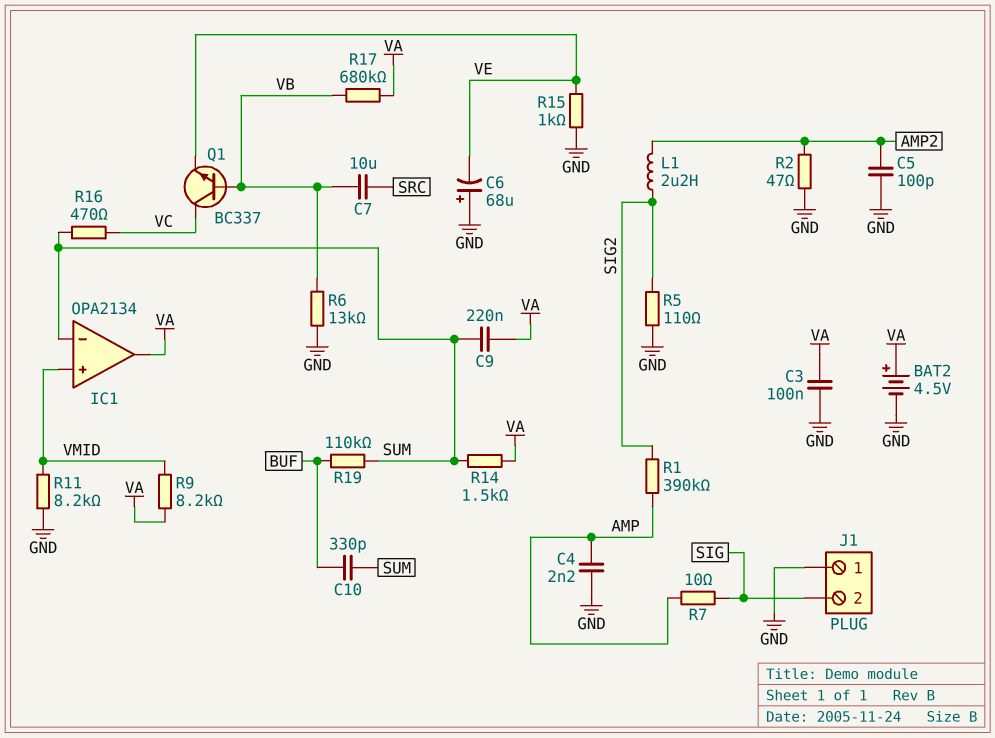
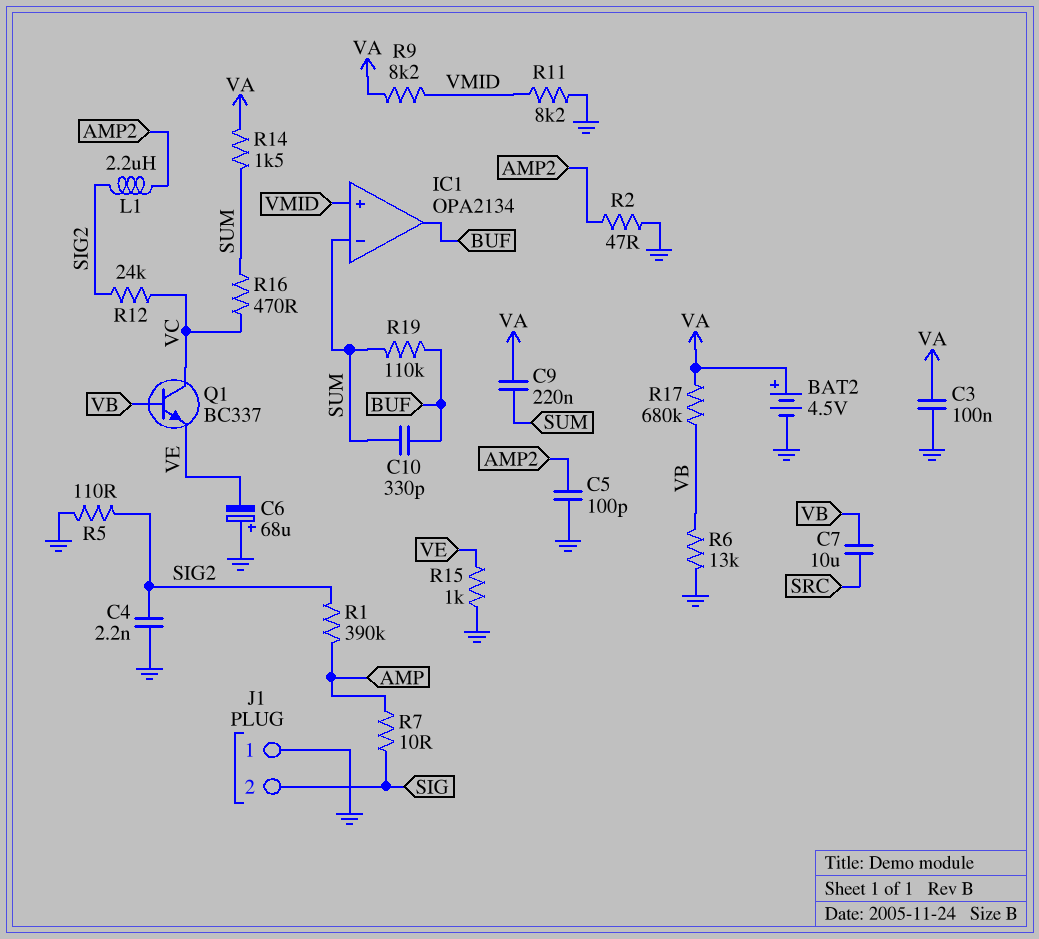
C4: 2.2nF (AMP, GND) -> 2.2nF (GND, SIG2)
IC1 pin out: VA -> BUF
R12: none -> 24k (SIG2, VC)

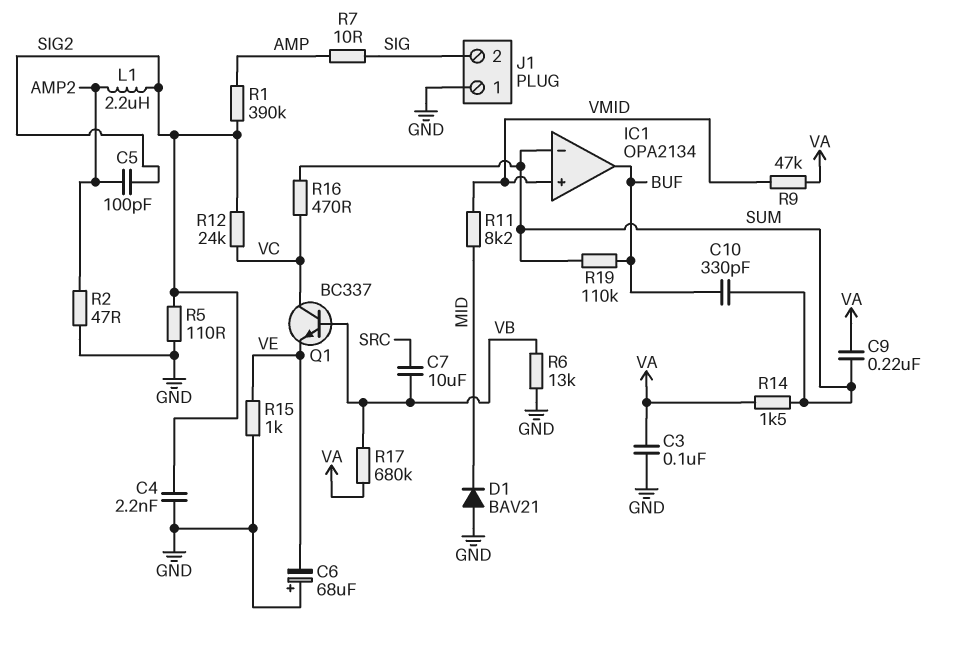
BAT2: 4.5V (plus VA, minus GND) -> none
C5: 100pF (AMP2, GND) -> 100pF (AMP2, SIG2)
D1: none -> diode BAV21 (A GND, K MID)
R9: 8.2k (VA, VMID) -> 47k (VA, VMID)
R11: 8.2k (GND, VMID) -> 8.2k (MID, VMID)

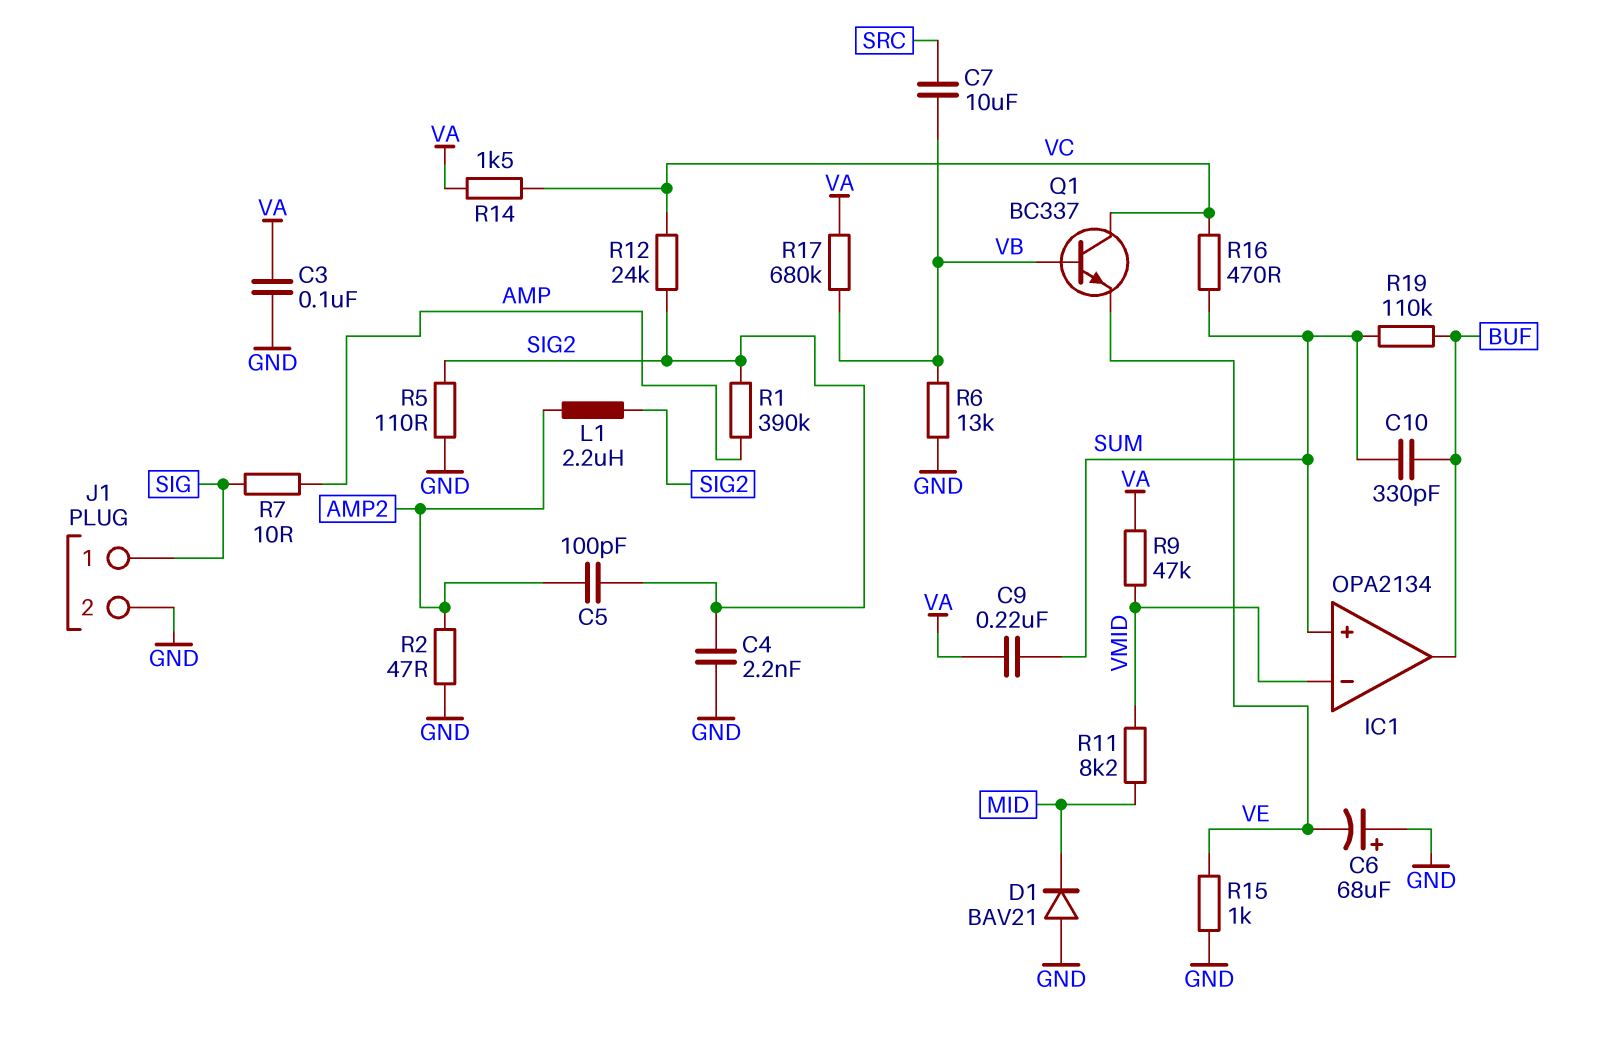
IC1 pin in+: VMID -> SUM
IC1 pin in-: SUM -> VMID
J1 pin 1: GND -> SIG
J1 pin 2: SIG -> GND
R14: 1.5k (SUM, VA) -> 1.5k (VA, VC)

